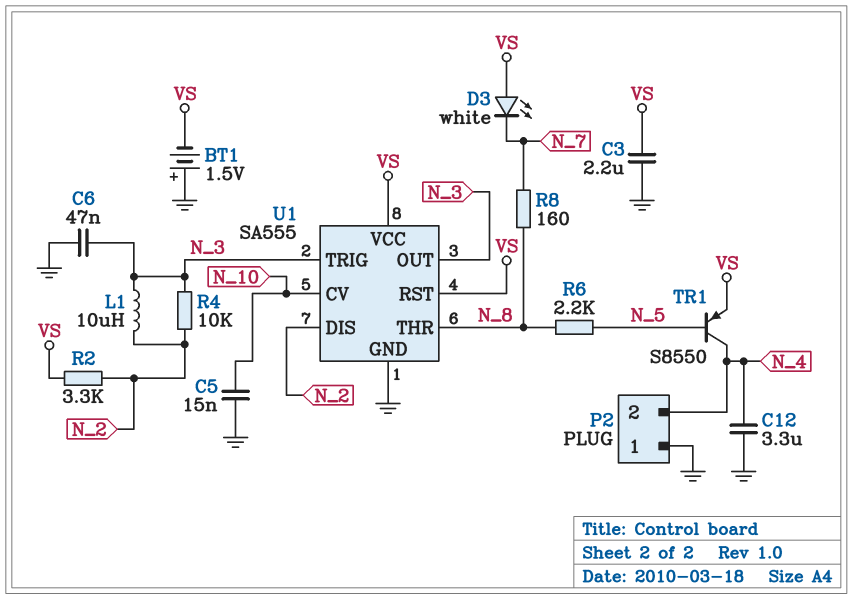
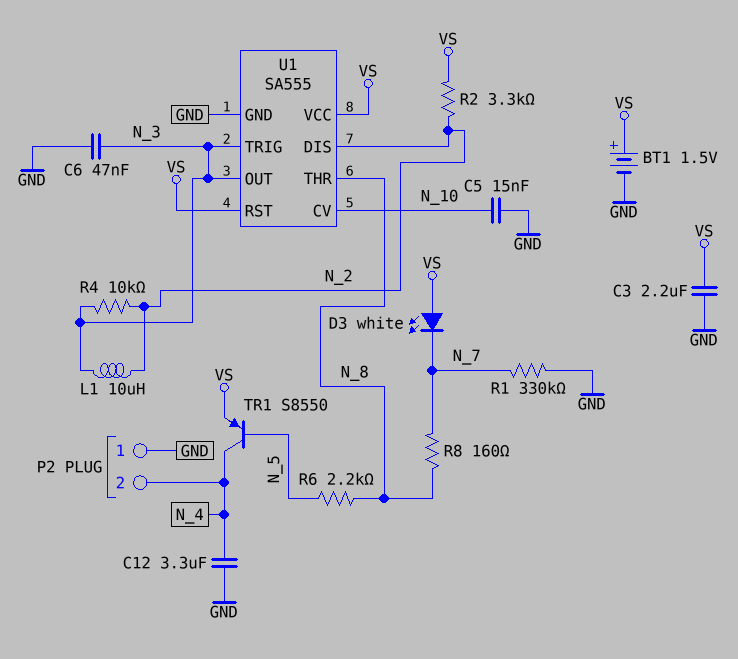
BT1: 1.5V (plus GND, minus VS) -> 1.5V (plus VS, minus GND)
R1: none -> 330k (GND, N_7)

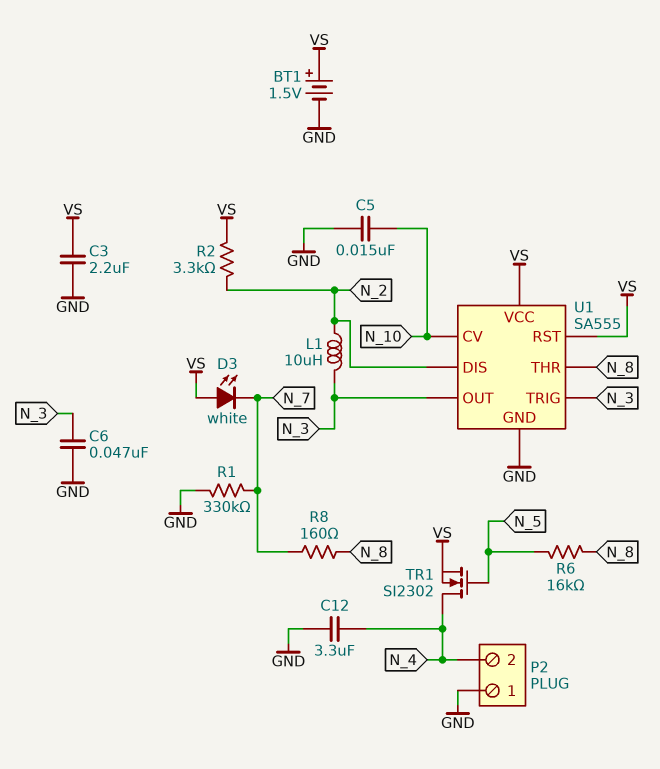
R4: 10k (N_2, N_3) -> none
R6: 2.2k (N_5, N_8) -> 16k (N_5, N_8)
TR1: PNP S8550 (B N_5, C N_4, E VS) -> NMOS SI2302 (G N_5, D N_4, S VS)

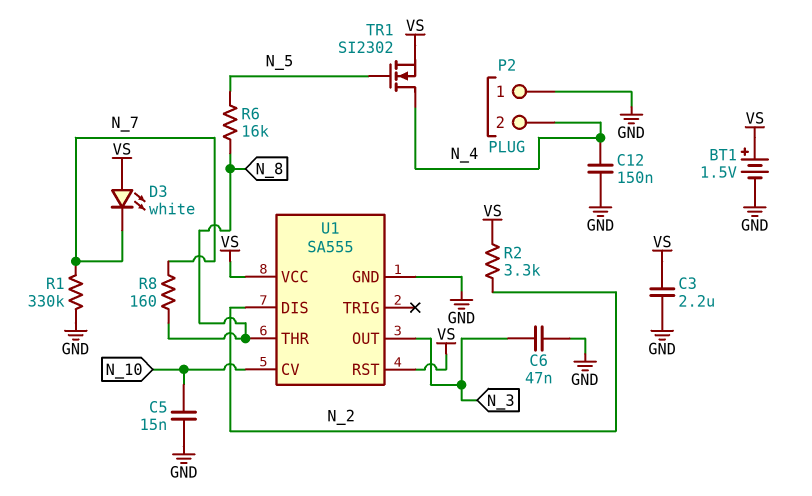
C12: 3.3uF (GND, N_4) -> 150nF (GND, N_4)
L1: 10uH (N_2, N_3) -> none
U1 pin TRIG: N_3 -> none

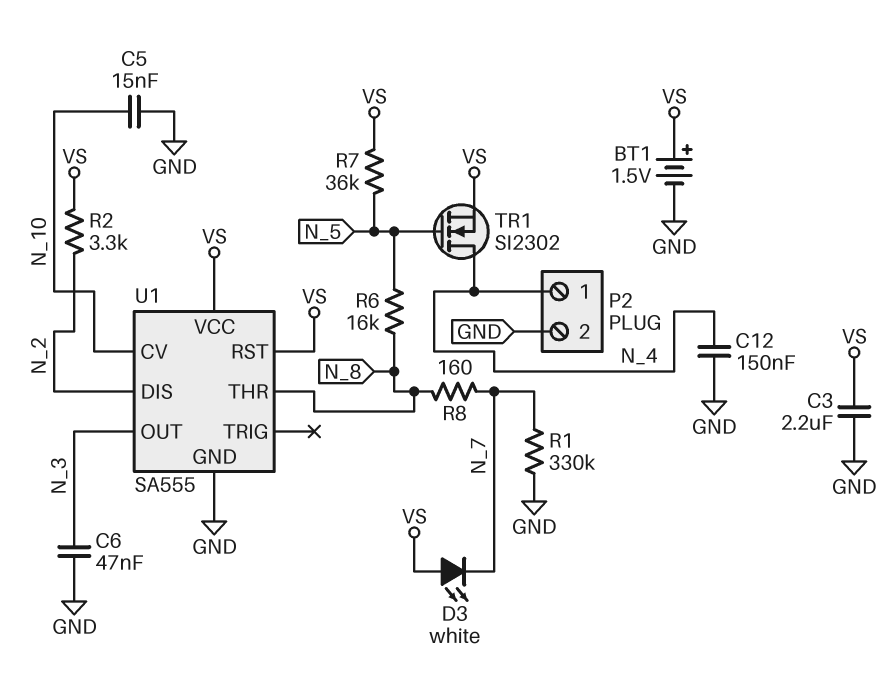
P2 pin 1: GND -> N_4
P2 pin 2: N_4 -> GND
R7: none -> 36k (N_5, VS)

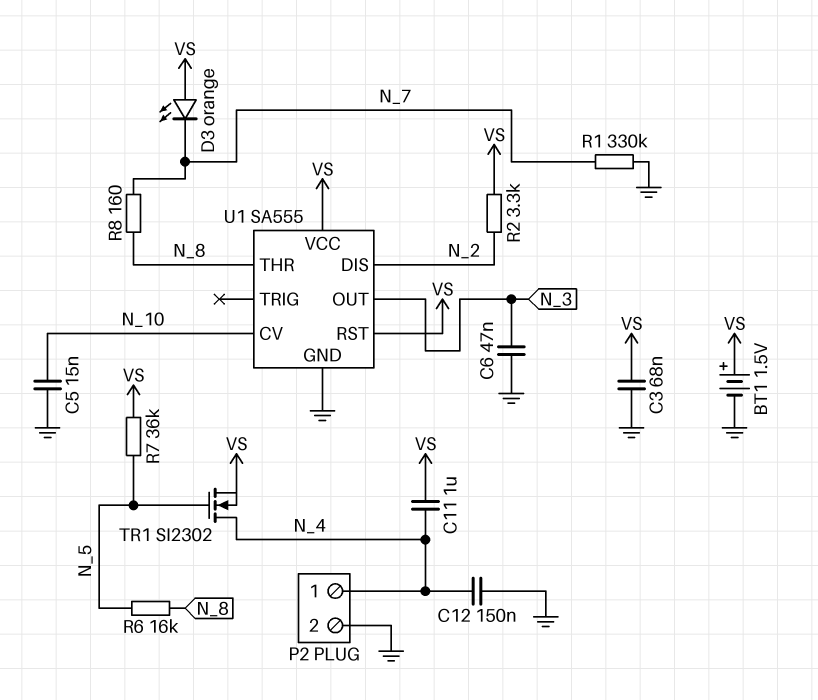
C3: 2.2uF (GND, VS) -> 68nF (GND, VS)
C11: none -> 1uF (N_4, VS)
D3: LED white (A VS, K N_7) -> LED orange (A VS, K N_7)

